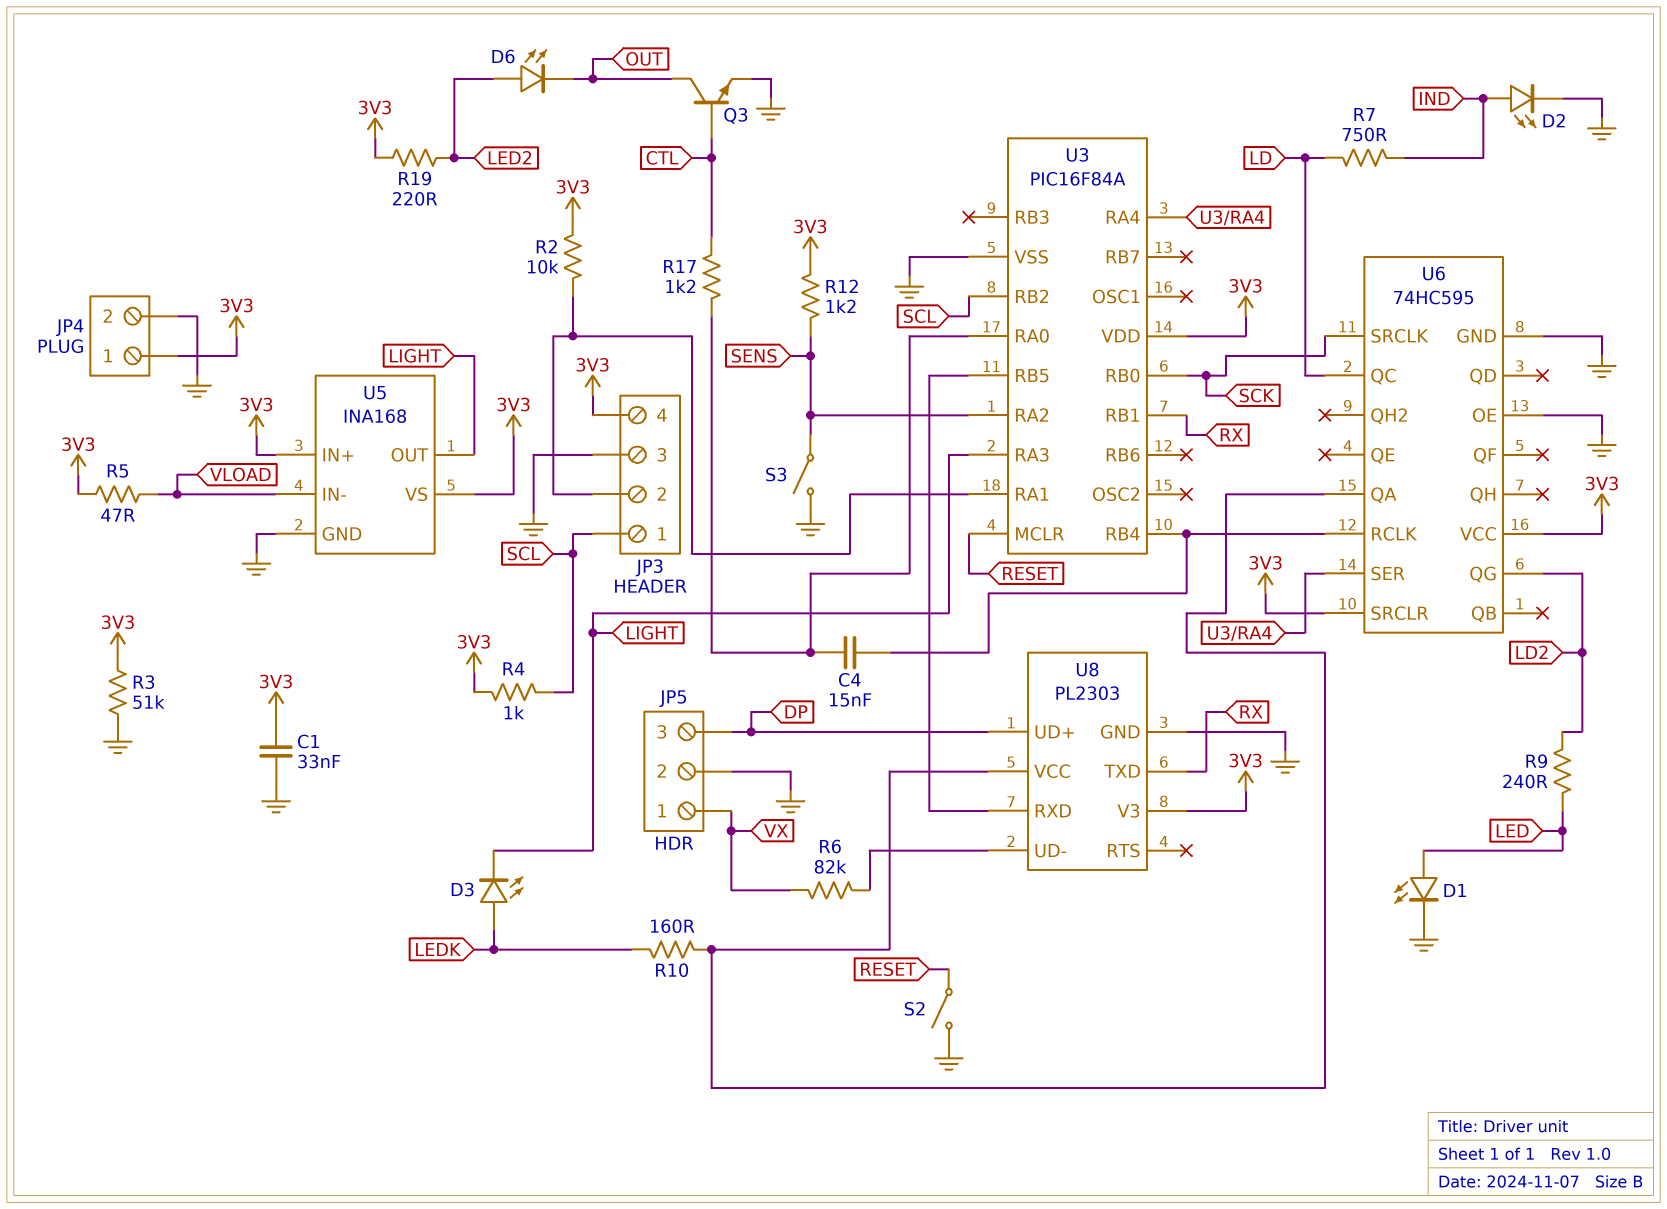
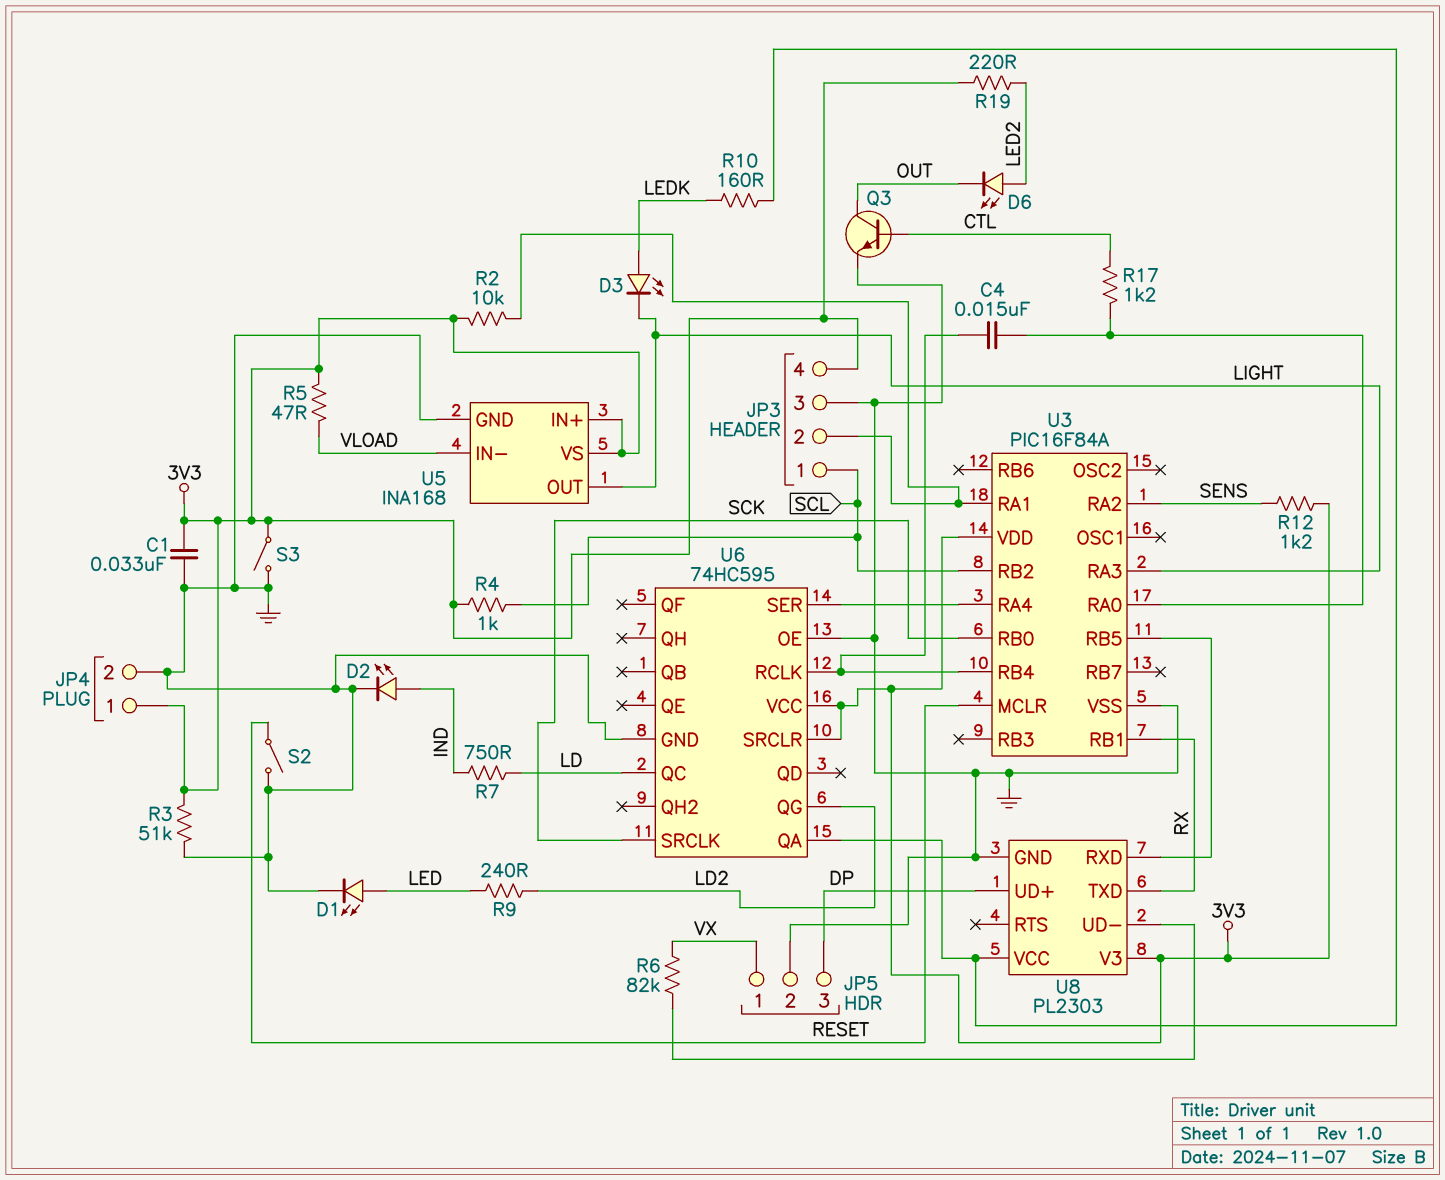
S3: switch (GND, SENS) -> switch (3V3, GND)

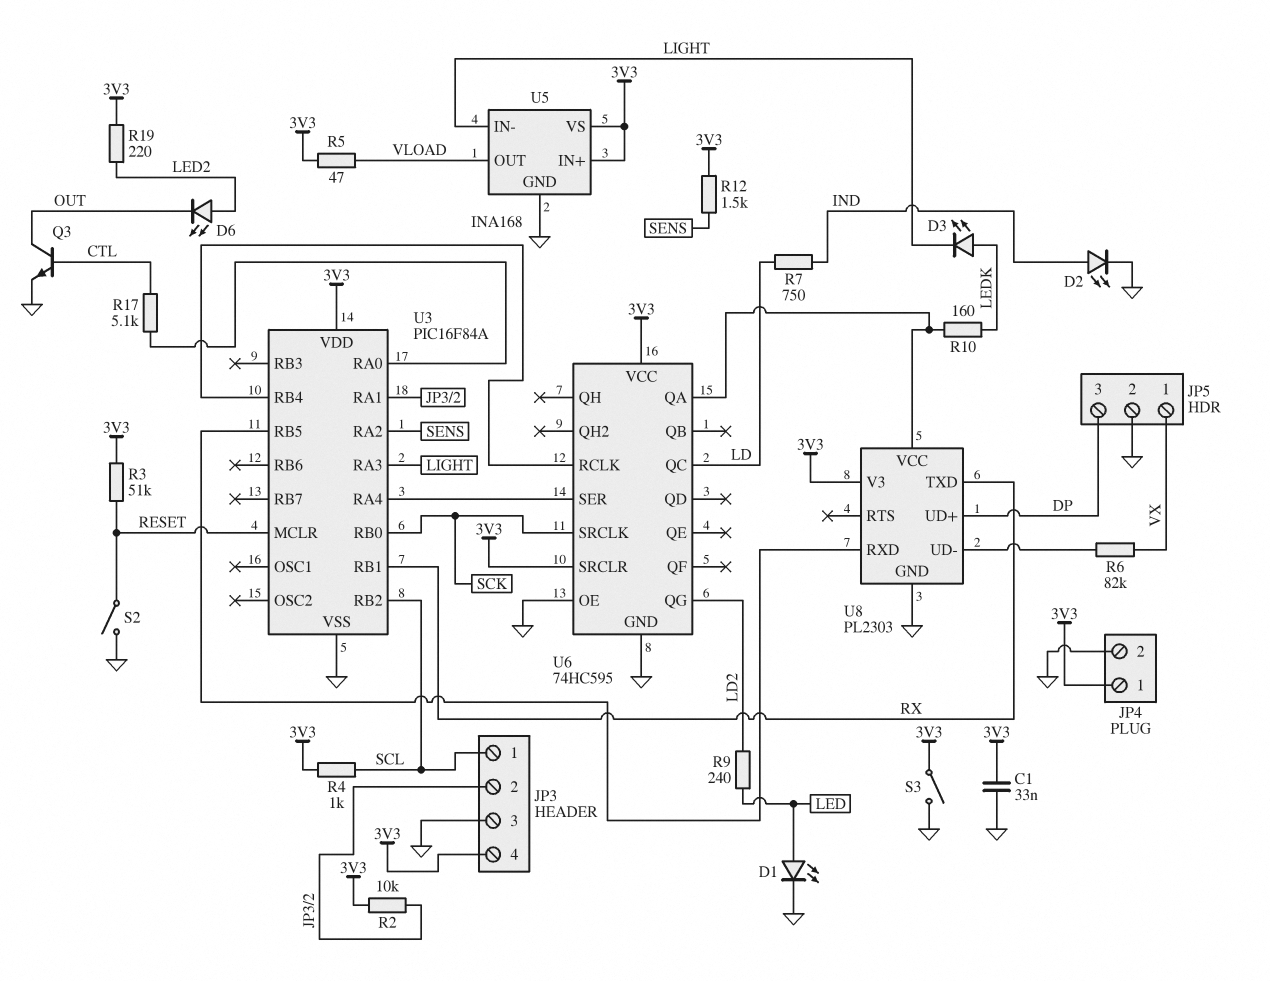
C4: 15nF (U3/RA0, U3/RB4) -> none
R3: 51k (3V3, GND) -> 51k (3V3, RESET)
R12: 1.2k (3V3, SENS) -> 1.5k (3V3, SENS)
R17: 1.2k (CTL, U3/RA0) -> 5.1k (CTL, U3/RA0)
U5 pin IN-: VLOAD -> LIGHT
U5 pin OUT: LIGHT -> VLOAD

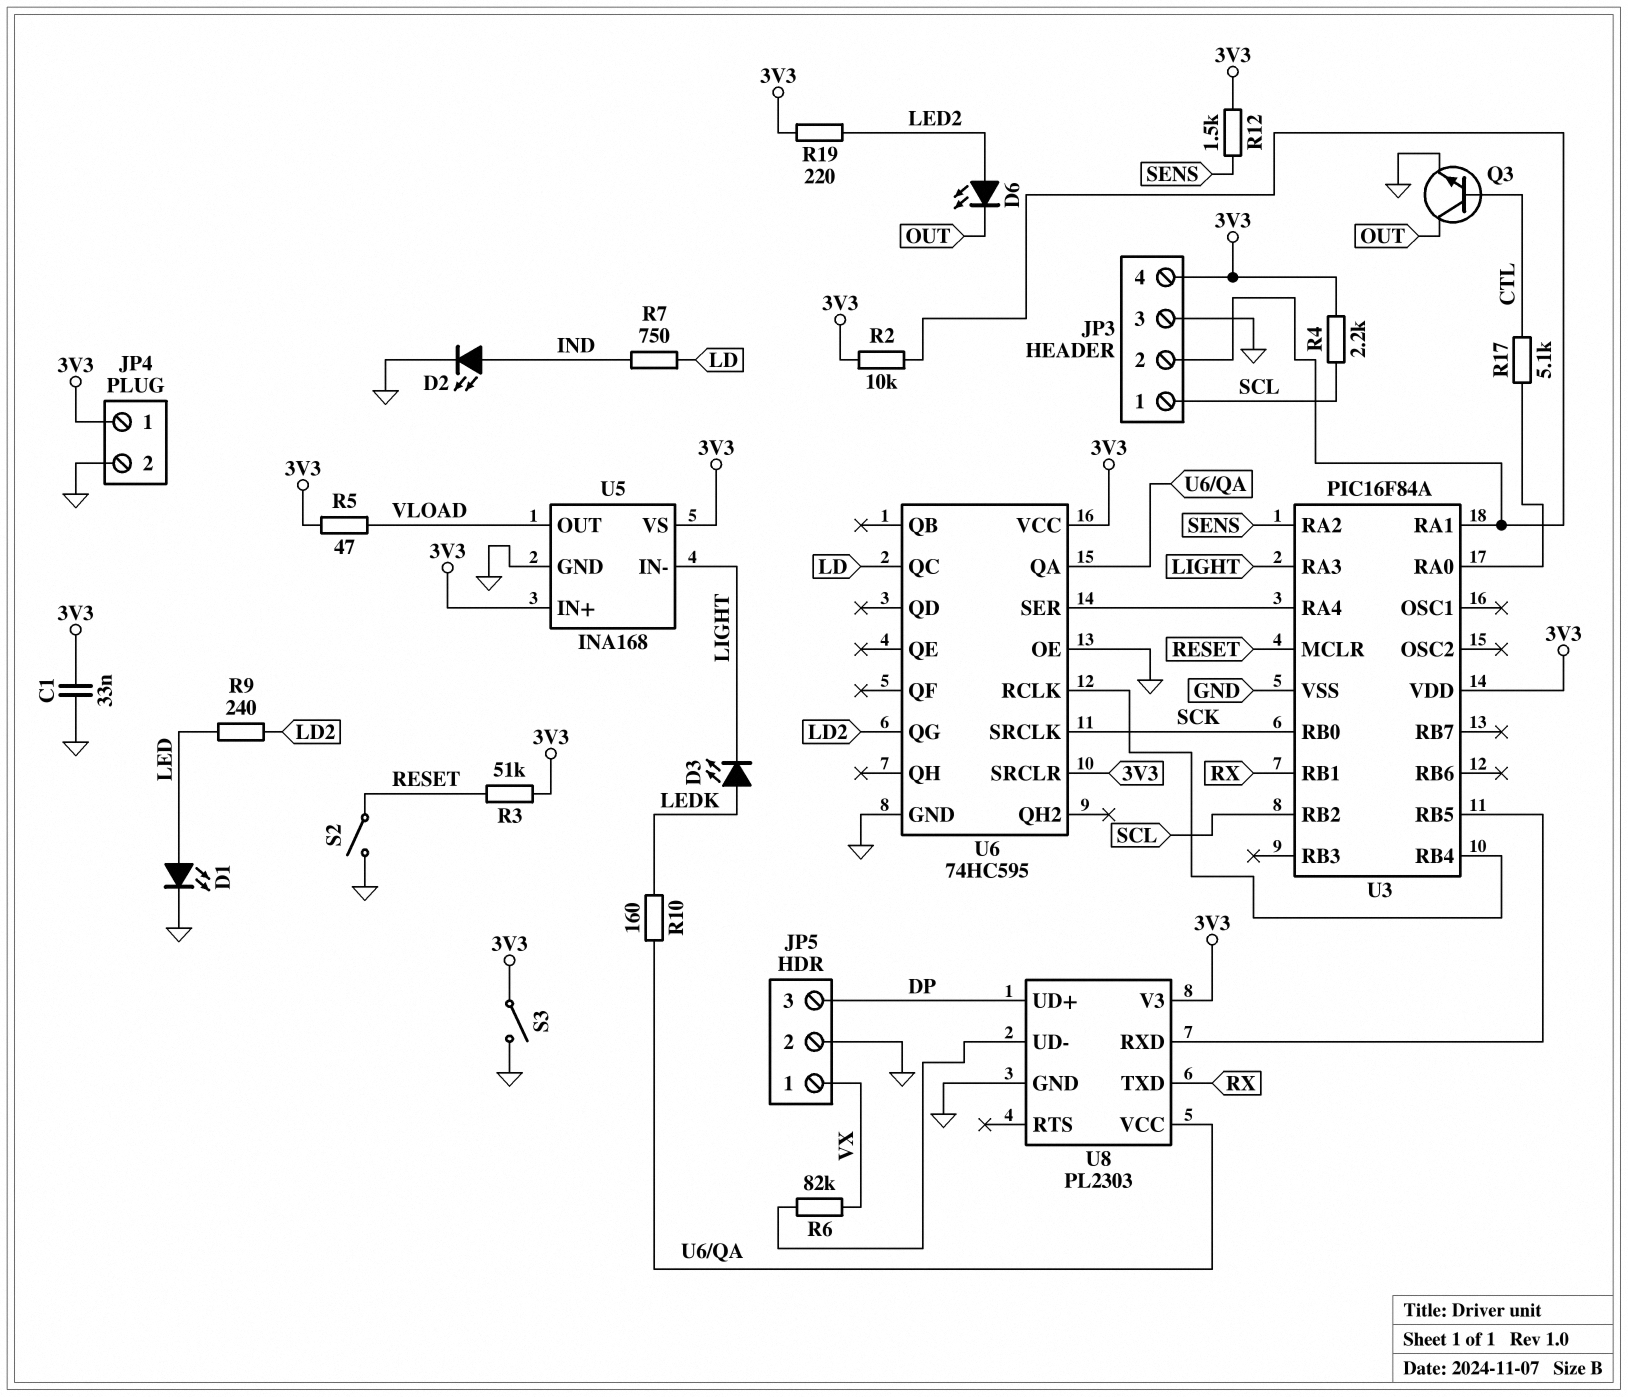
R4: 1k (3V3, SCL) -> 2.2k (3V3, SCL)

